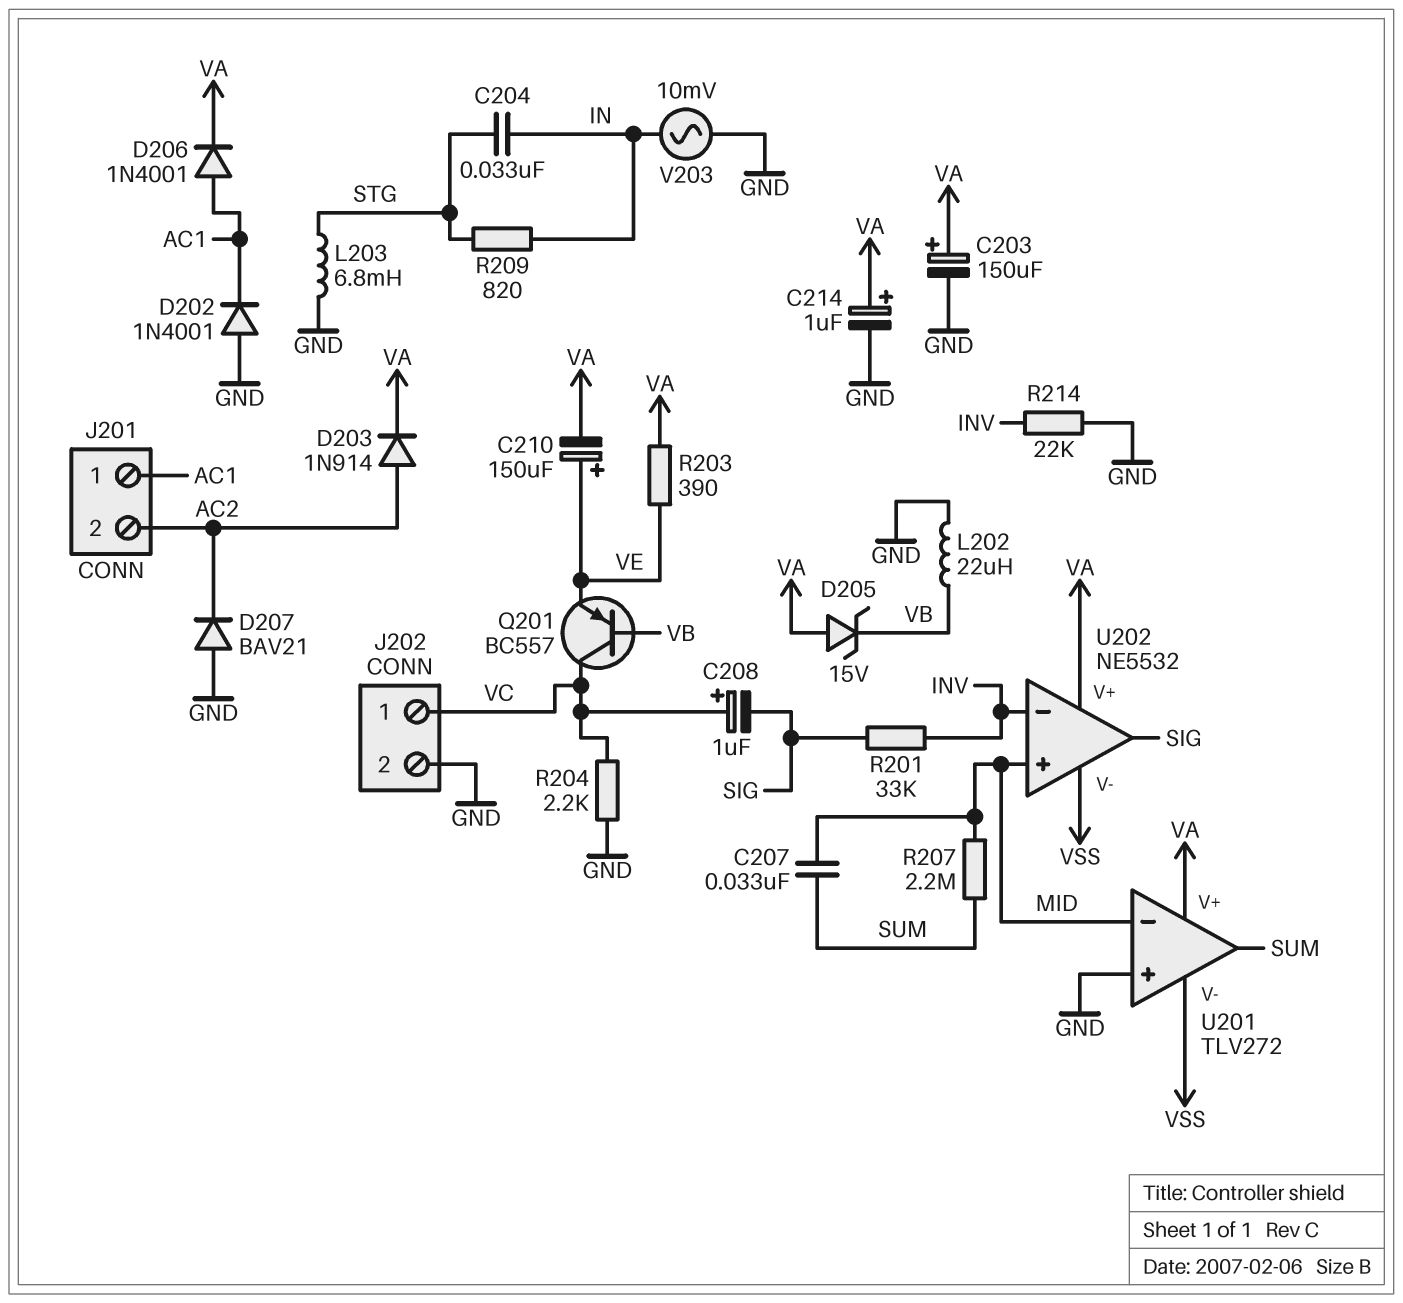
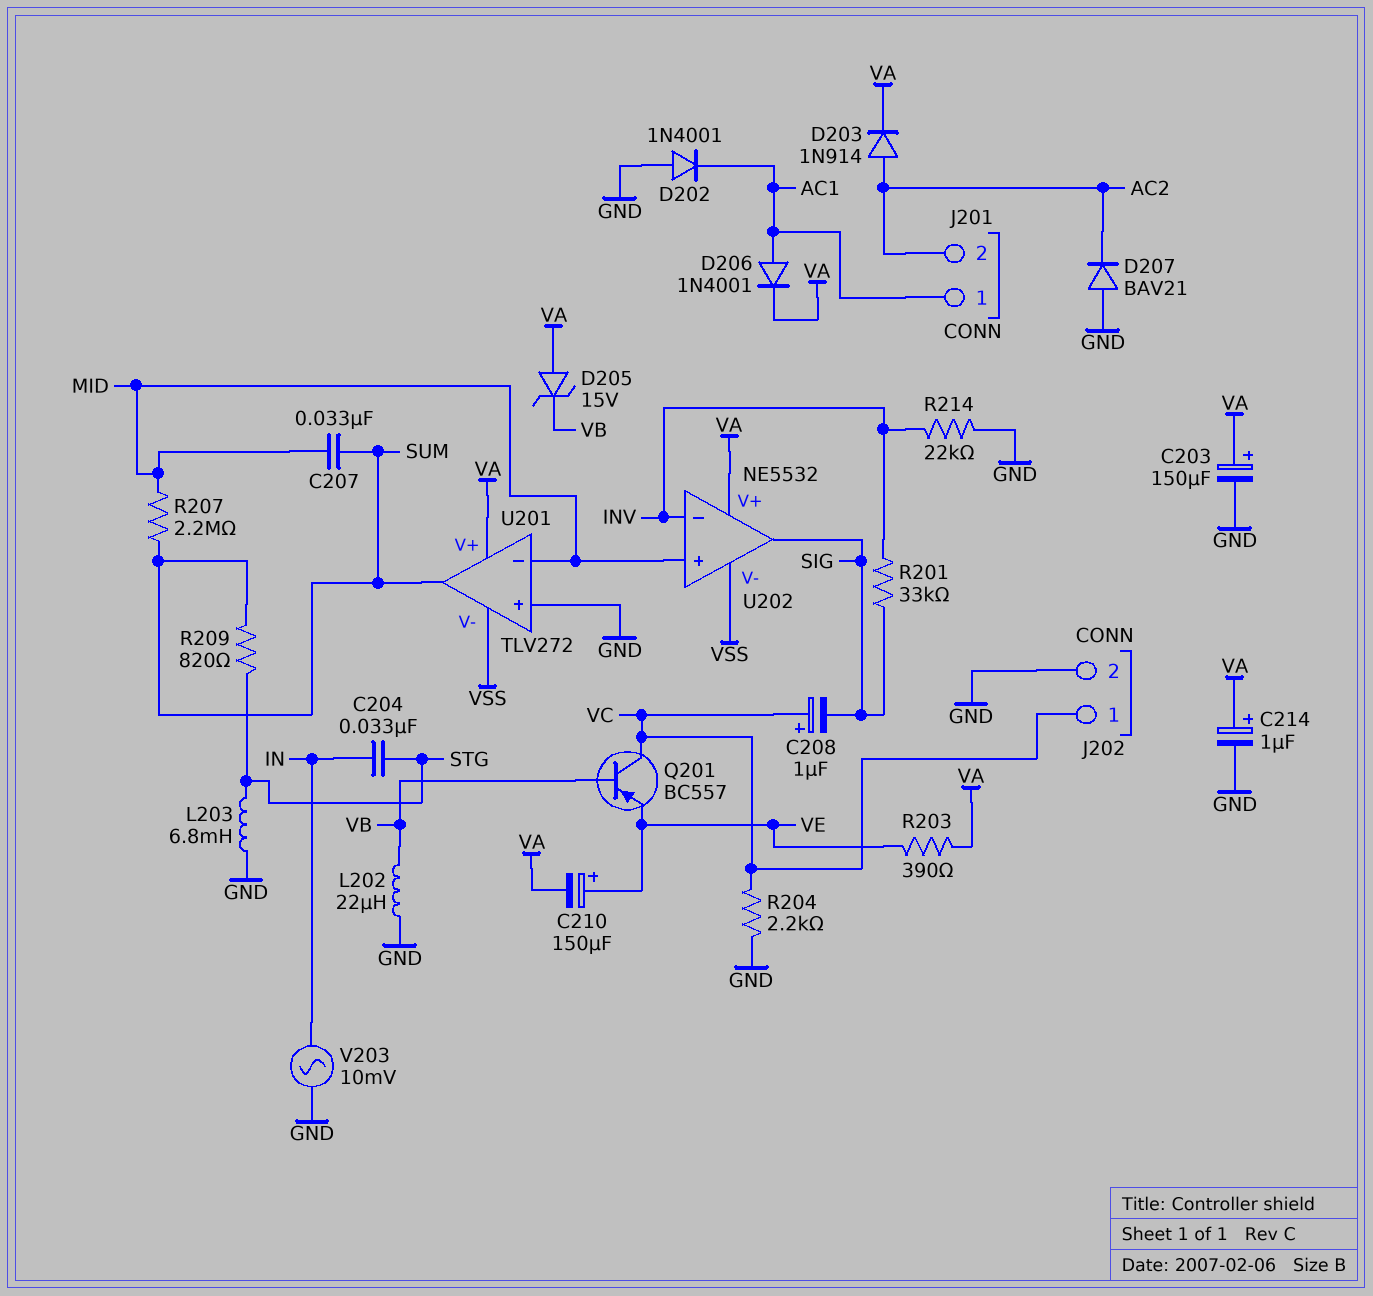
R209: 820 (IN, STG) -> 820 (STG, SUM)

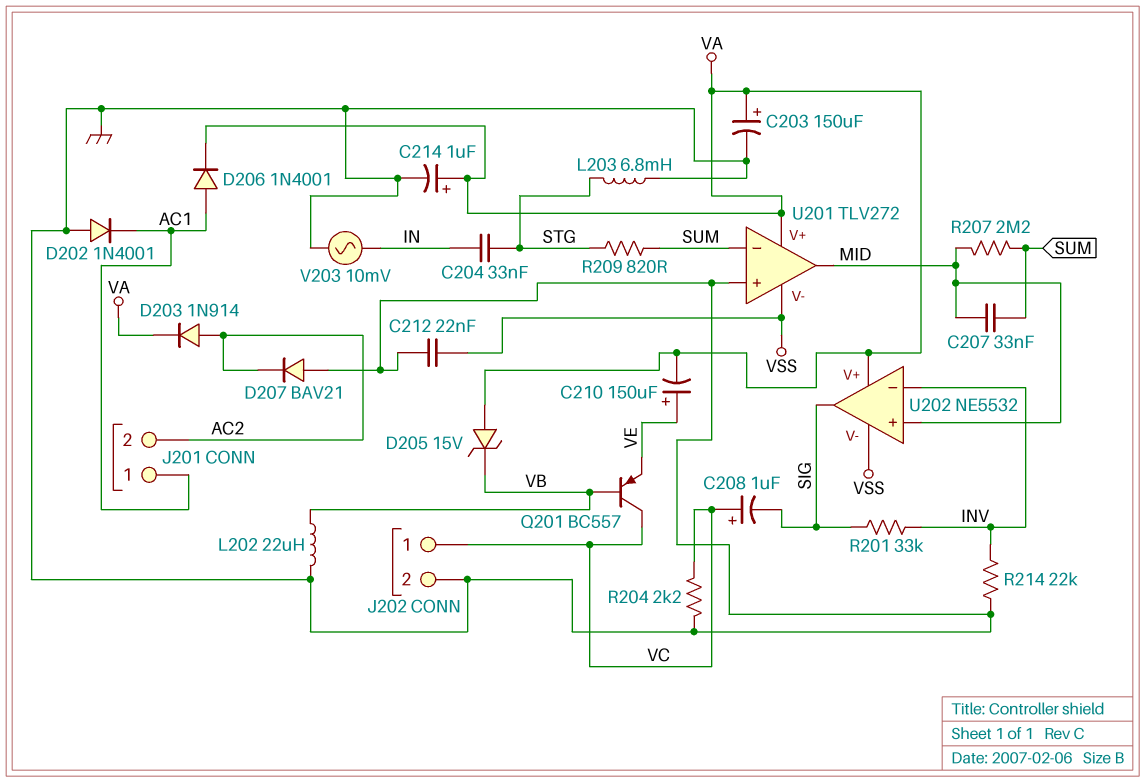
C212: none -> 22nF (GND, VSS)
R203: 390 (VA, VE) -> none
U201 pin in-: MID -> SUM
U201 pin out: SUM -> MID

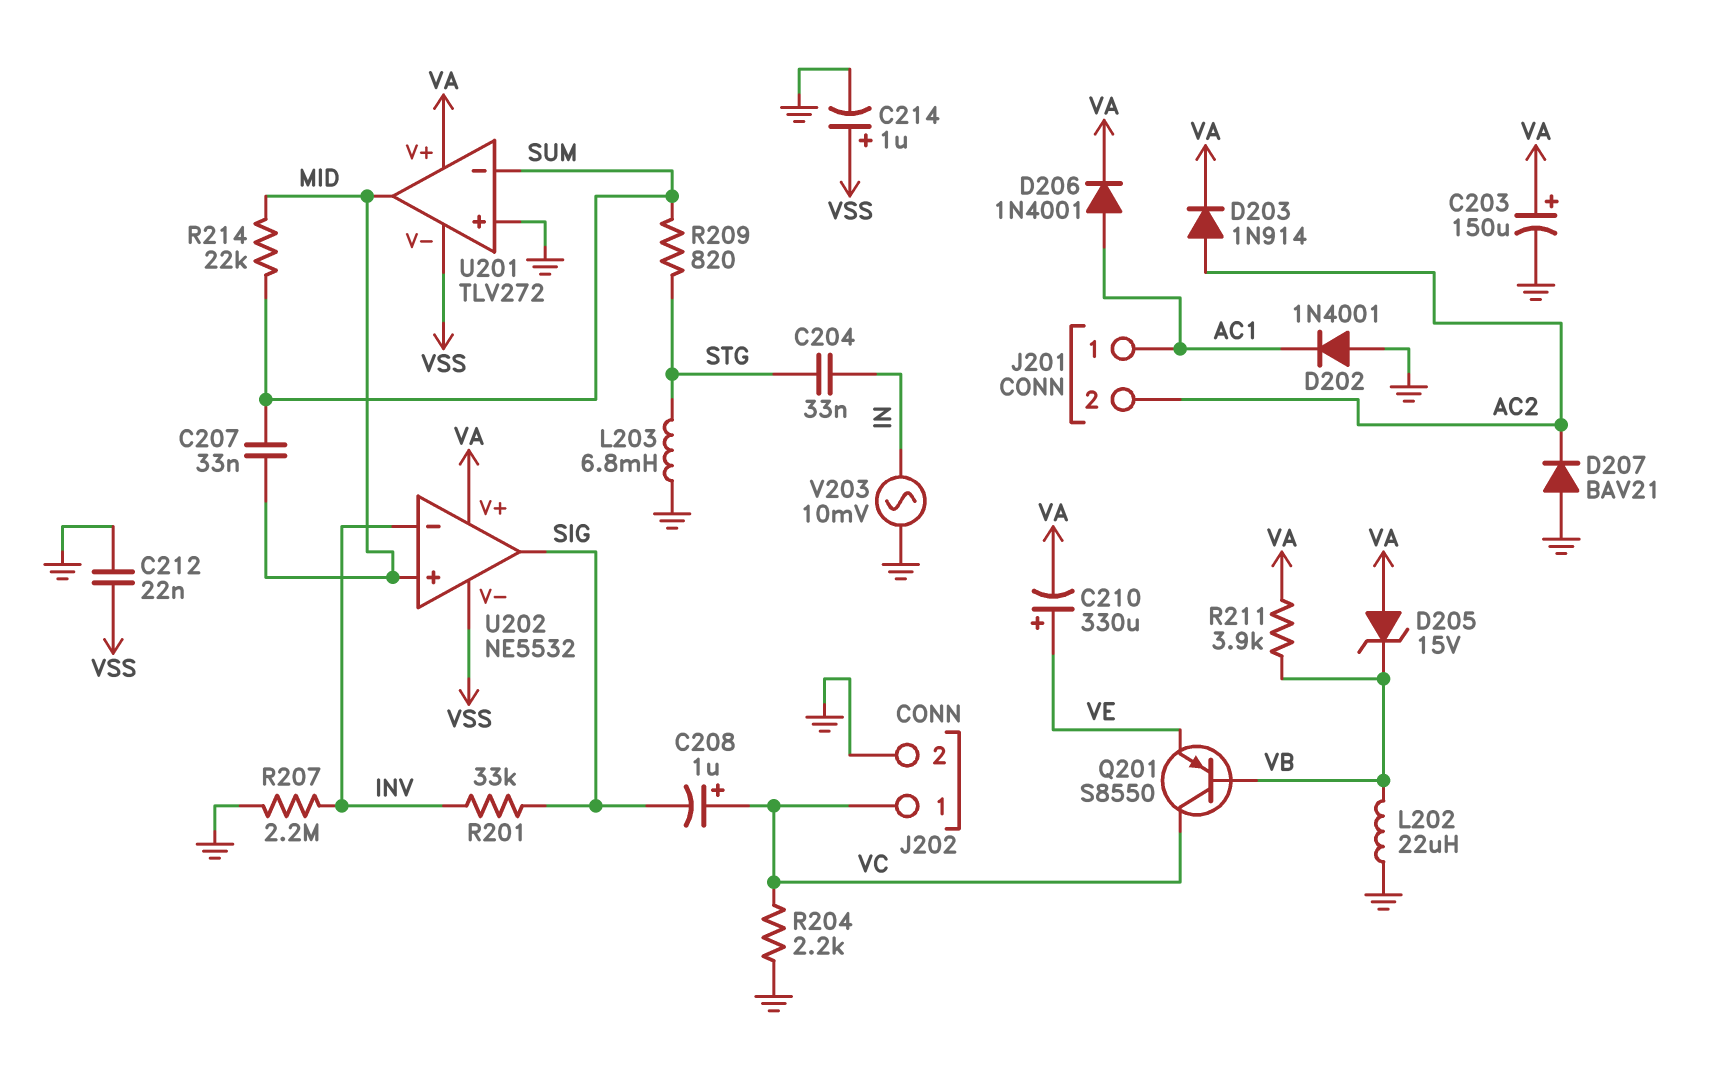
C210: 150uF (plus VE, minus VA) -> 330uF (plus VE, minus VA)
C214: 1uF (plus VA, minus GND) -> 1uF (plus VSS, minus GND)
Q201: PNP BC557 (B VB, C VC, E VE) -> PNP S8550 (B VB, C VC, E VE)
R207: 2.2M (MID, SUM) -> 2.2M (GND, INV)
R211: none -> 3.9k (VA, VB)
R214: 22k (GND, INV) -> 22k (MID, SUM)

